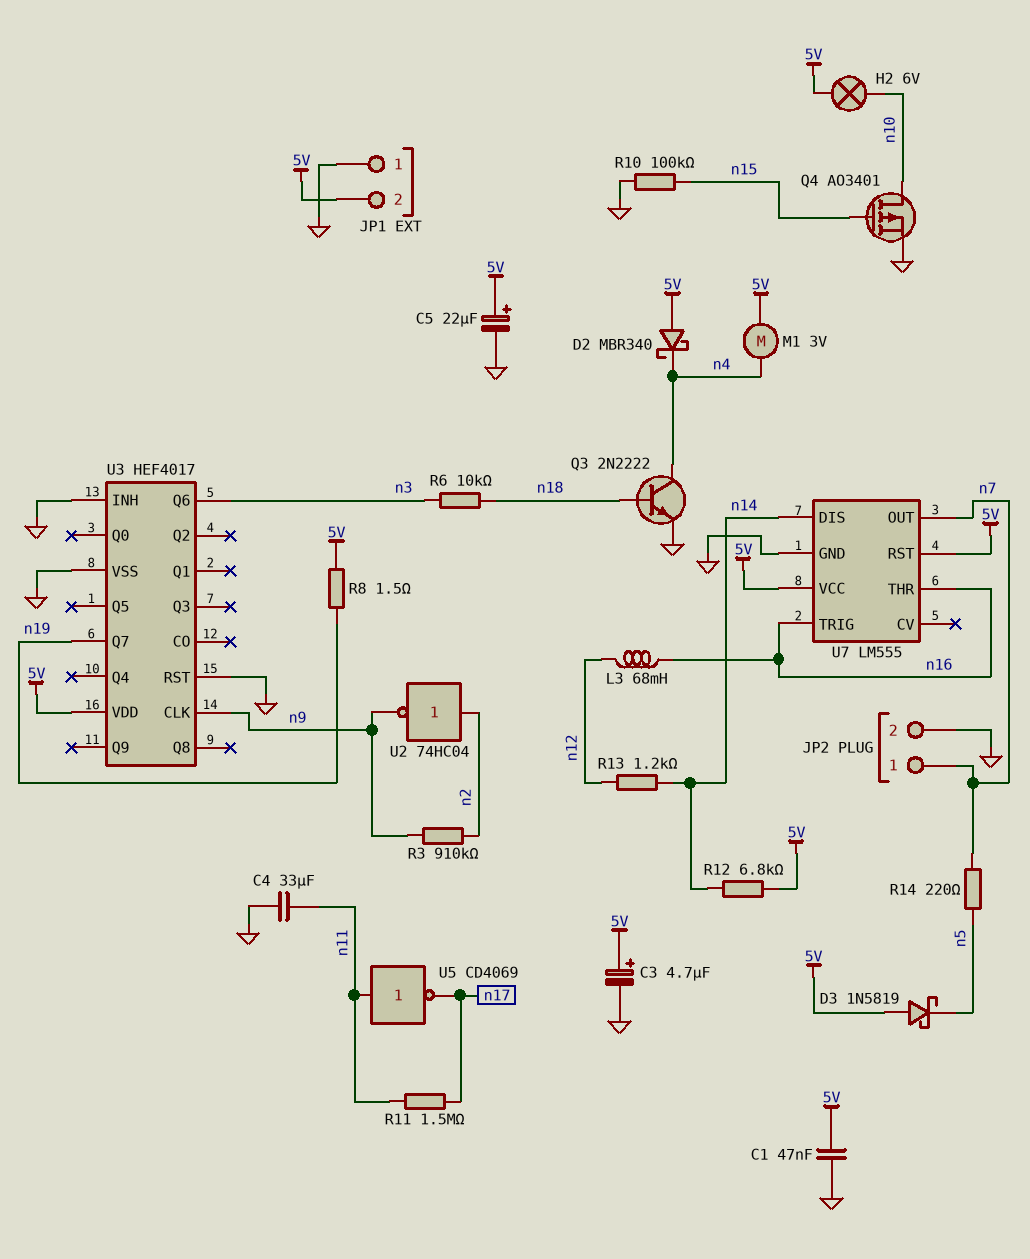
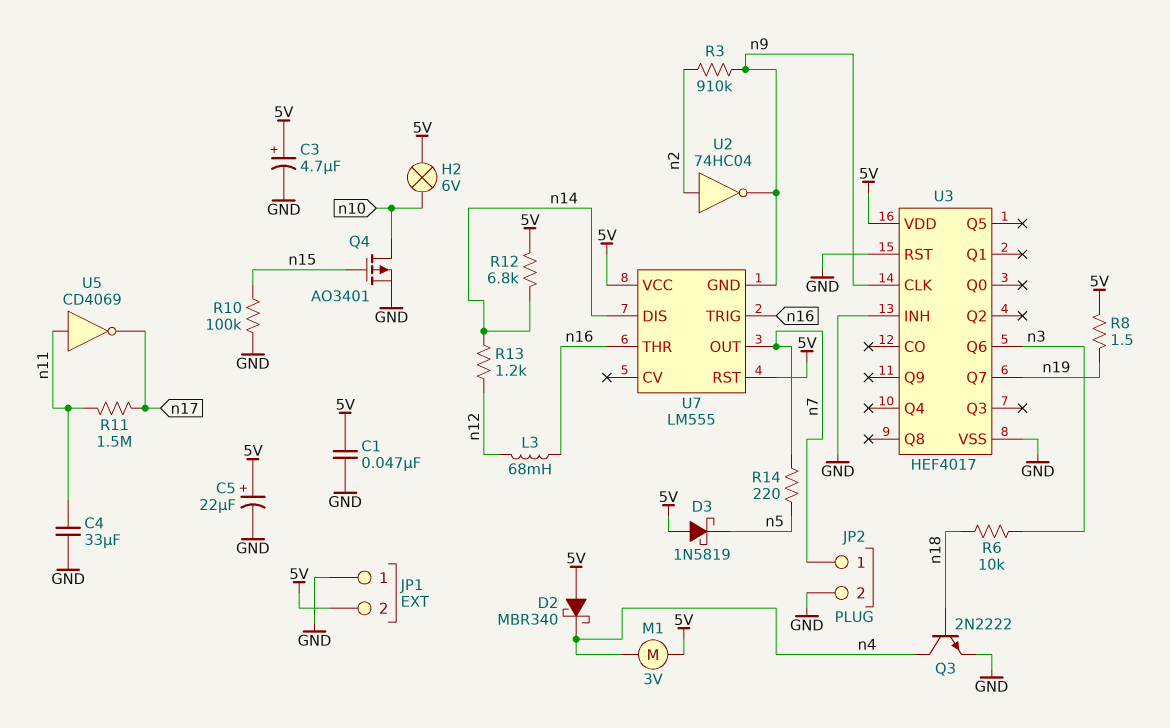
U7 pin GND: GND -> n9

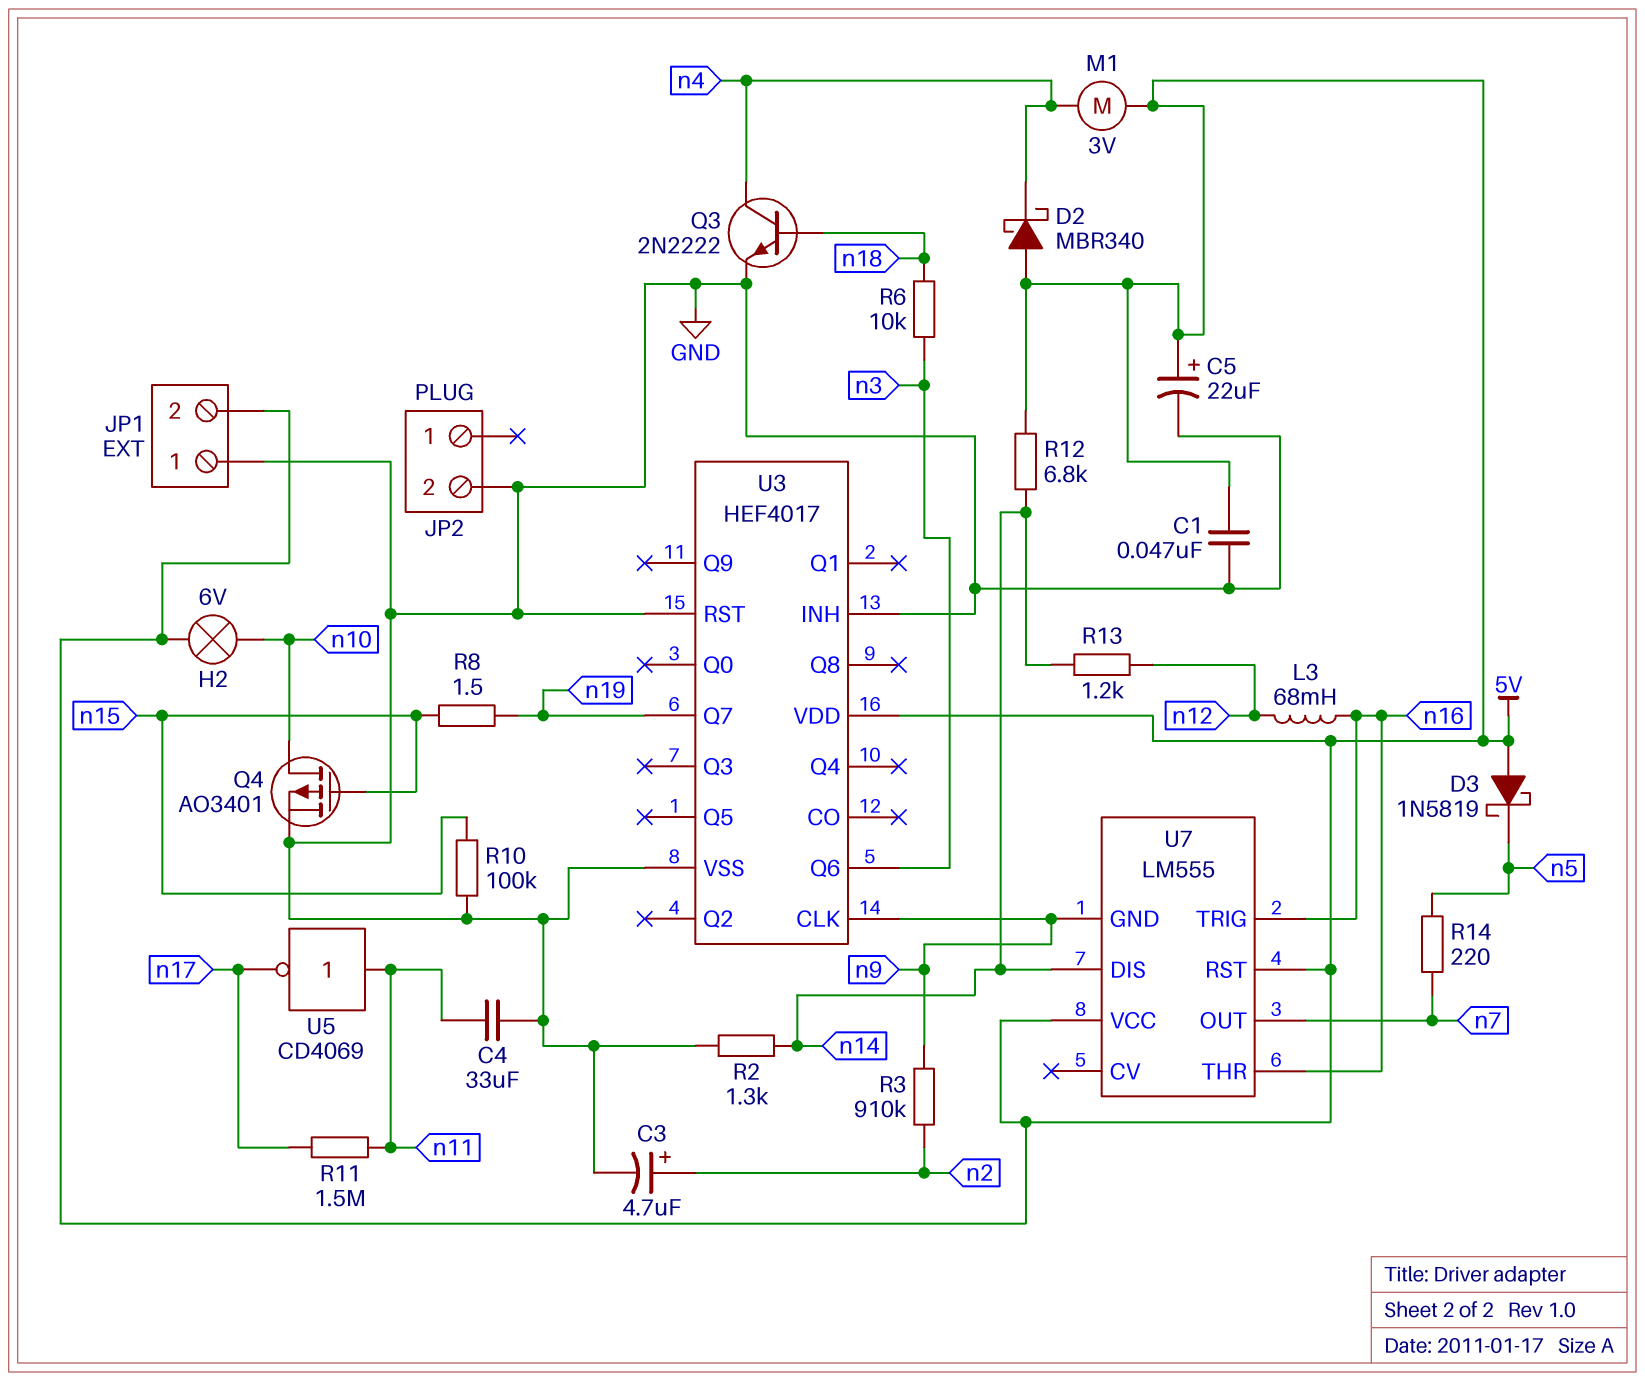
C3: 4.7uF (plus 5V, minus GND) -> 4.7uF (plus n2, minus GND)
JP2 pin 1: n7 -> none
R2: none -> 1.3k (GND, n14)
R8: 1.5 (5V, n19) -> 1.5 (n15, n19)
U2: NOT 74HC04 (in n2, out n9) -> none

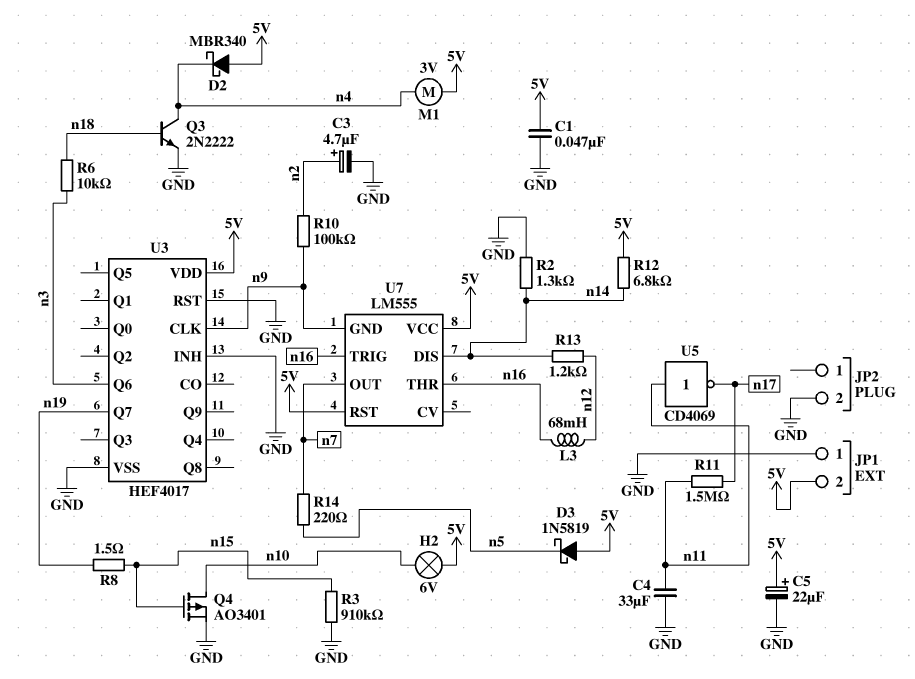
R3: 910k (n2, n9) -> 910k (GND, n15)
R10: 100k (GND, n15) -> 100k (n2, n9)

